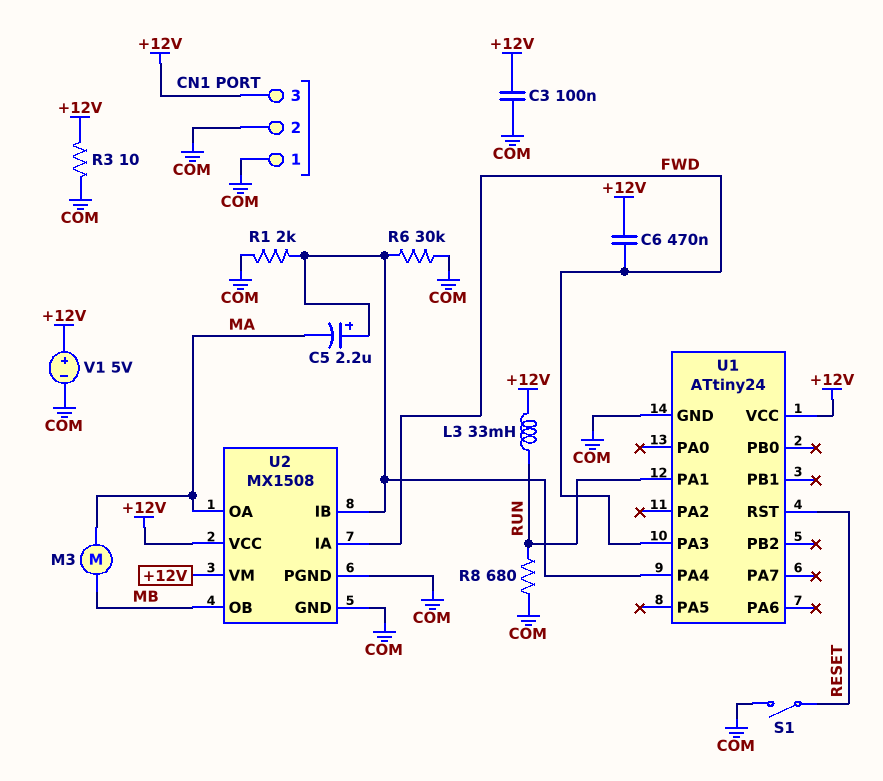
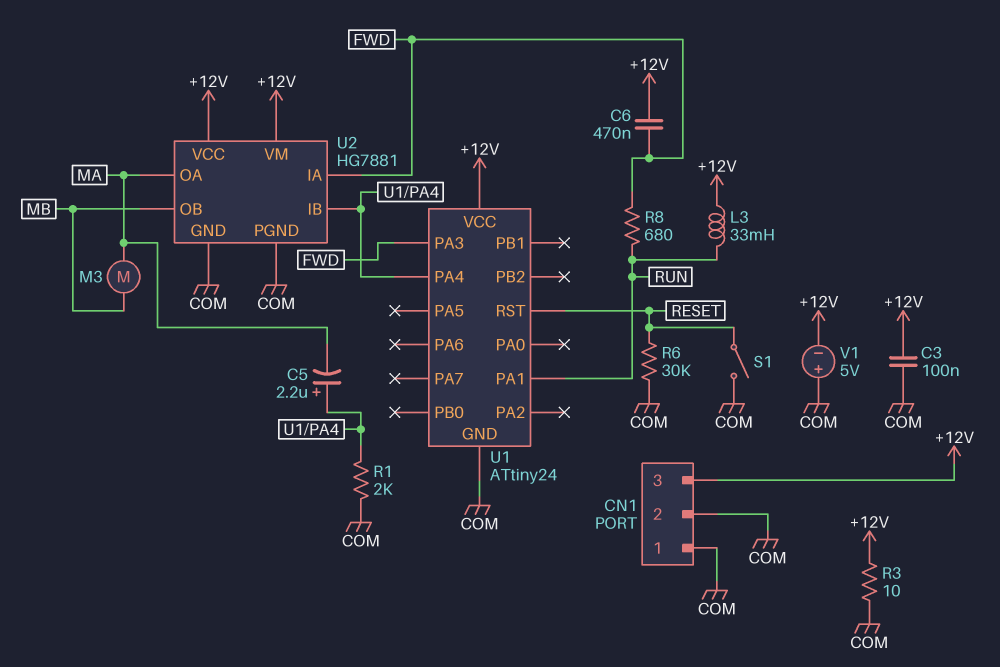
R6: 30k (COM, U1/PA4) -> 30k (COM, RESET)
R8: 680 (COM, RUN) -> 680 (FWD, RUN)
U2: MX1508 -> HG7881
V1: 5V (plus +12V, minus COM) -> 5V (plus COM, minus +12V)

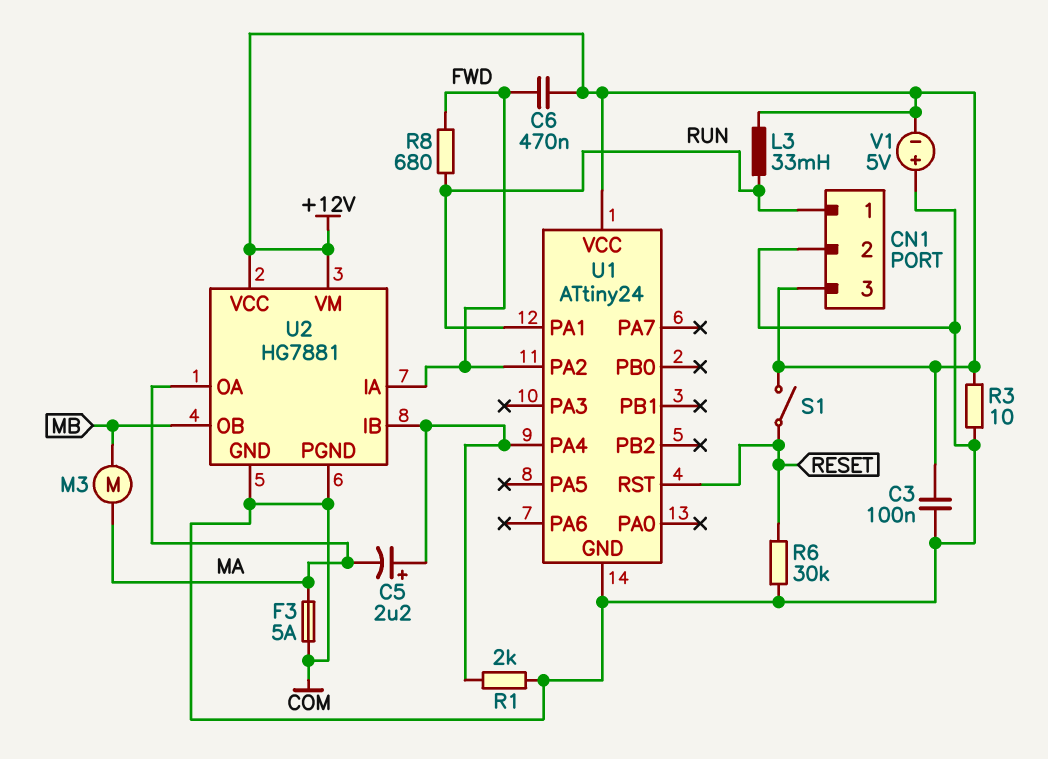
CN1 pin 1: COM -> RUN
F3: none -> 5A (COM, MA)
S1: switch (COM, RESET) -> switch (+12V, RESET)
U1 pin PA2: none -> FWD
U1 pin PA3: FWD -> none

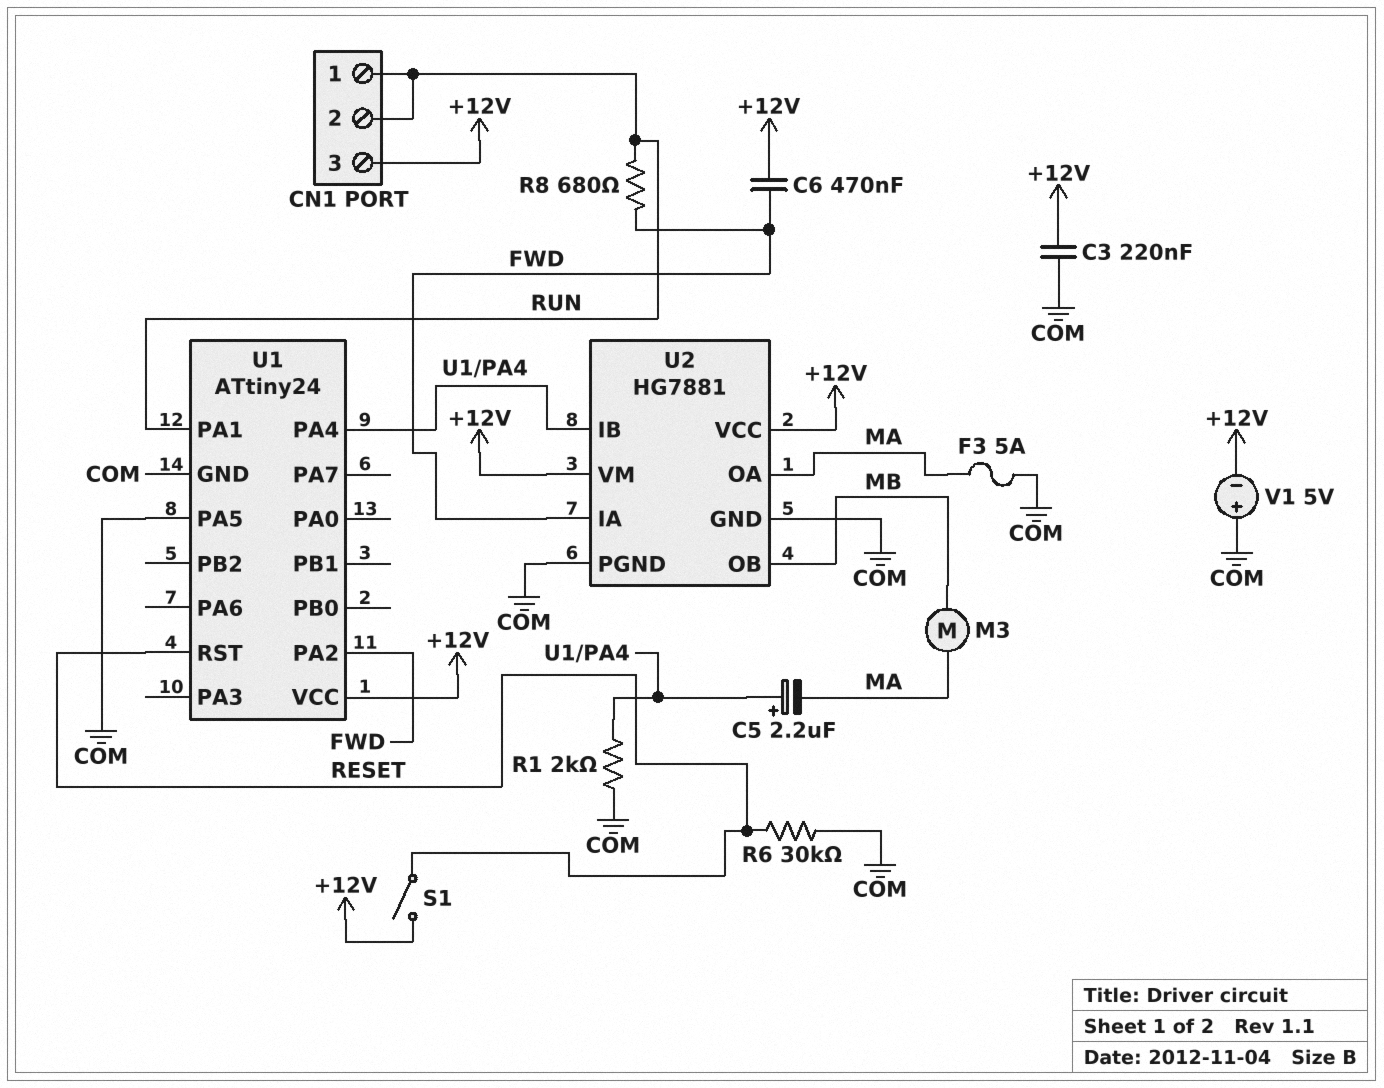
C3: 100nF (+12V, COM) -> 220nF (+12V, COM)
CN1 pin 2: COM -> RUN
L3: 33mH (+12V, RUN) -> none
R3: 10 (+12V, COM) -> none
U1 pin PA5: none -> COM

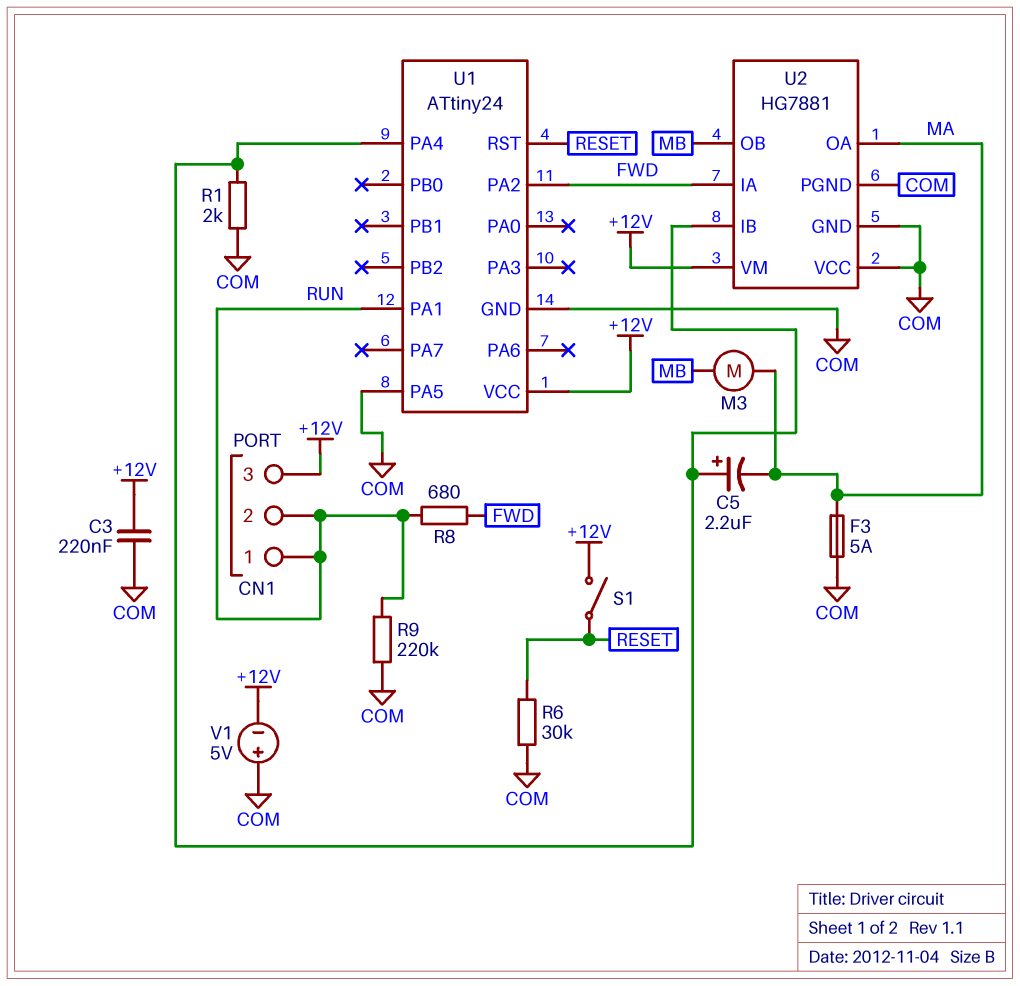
C6: 470nF (+12V, FWD) -> none
R9: none -> 220k (COM, RUN)
U2 pin VCC: +12V -> COM

